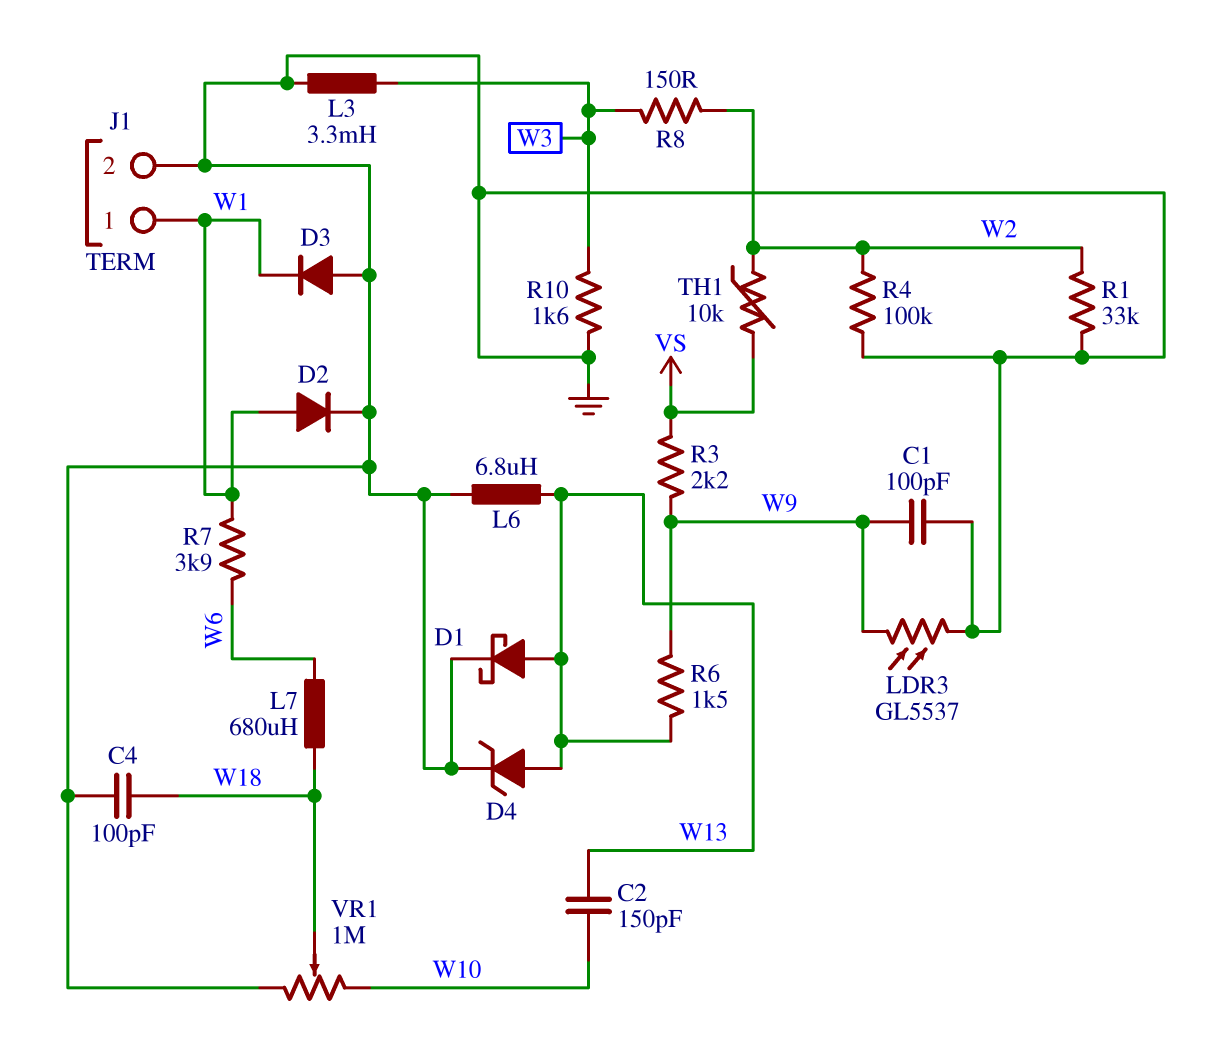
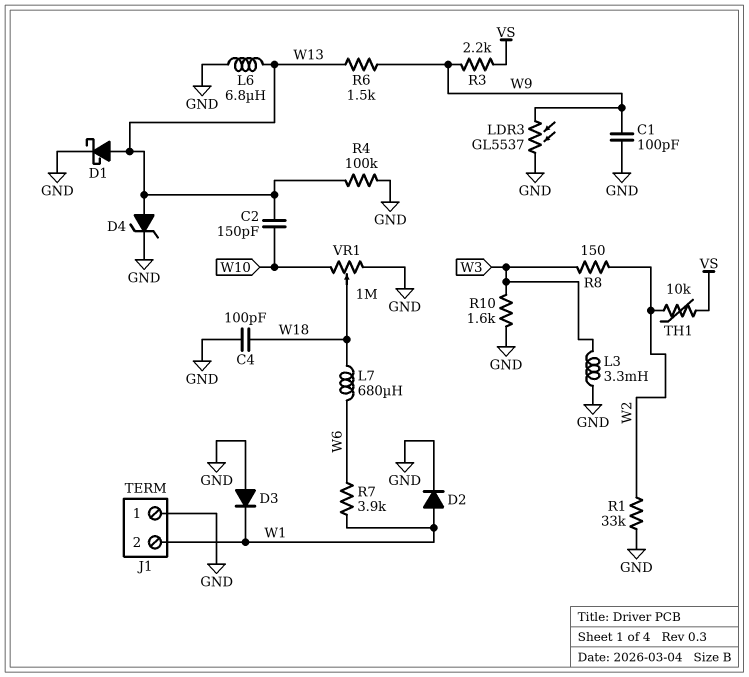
J1 pin 1: W1 -> GND
J1 pin 2: GND -> W1
R4: 100k (GND, W2) -> 100k (GND, W13)

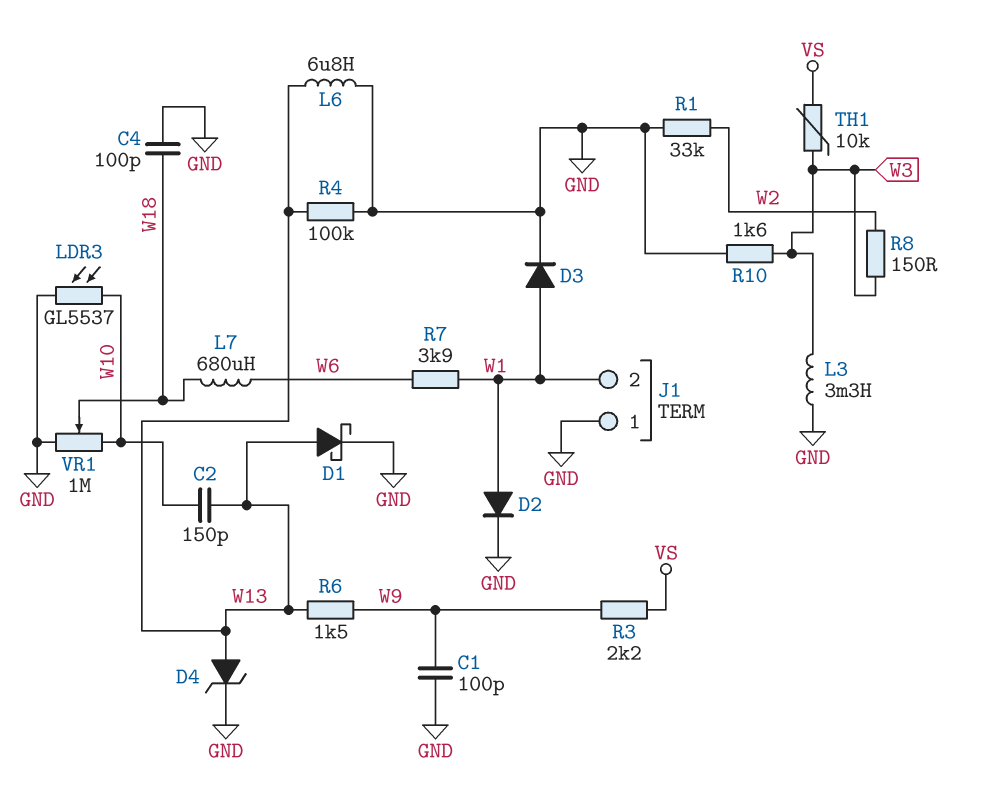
D3: diode (A GND, K W1) -> diode (A W1, K GND)
LDR3: GL5537 (GND, W9) -> GL5537 (GND, W10)
TH1: 10k (VS, W2) -> 10k (VS, W3)

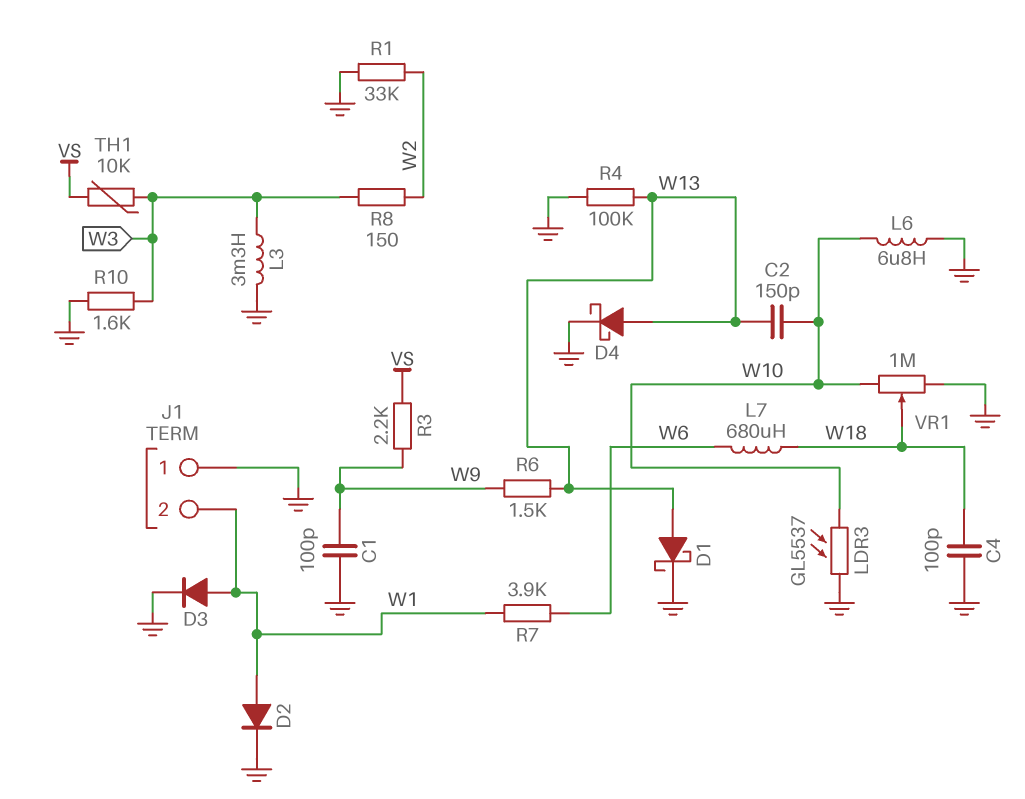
D4: zener (A W13, K GND) -> schottky (A W13, K GND)
L6: 6.8uH (GND, W13) -> 6.8uH (GND, W10)

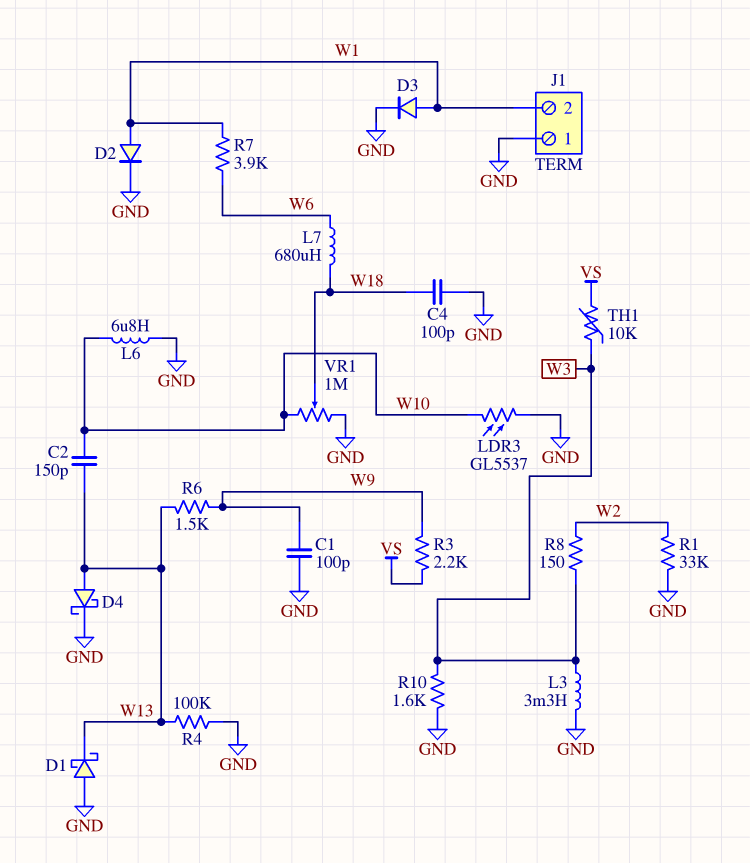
D1: schottky (A W13, K GND) -> schottky (A GND, K W13)

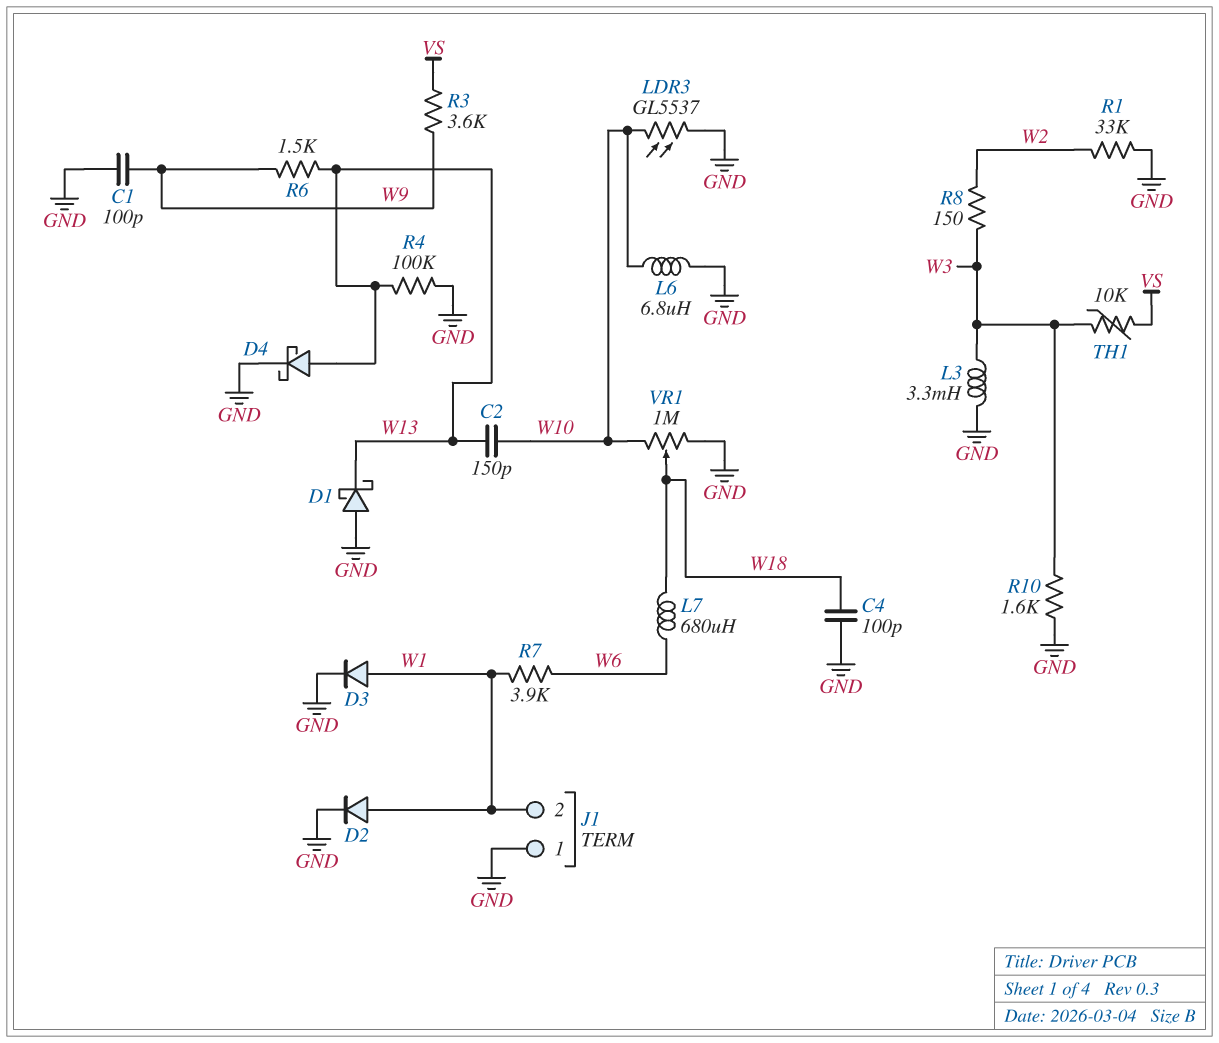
R3: 2.2k (VS, W9) -> 3.6k (VS, W9)

